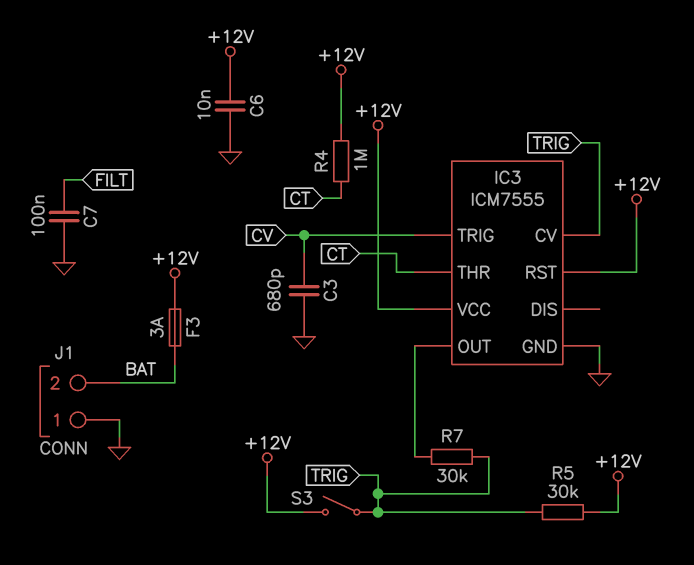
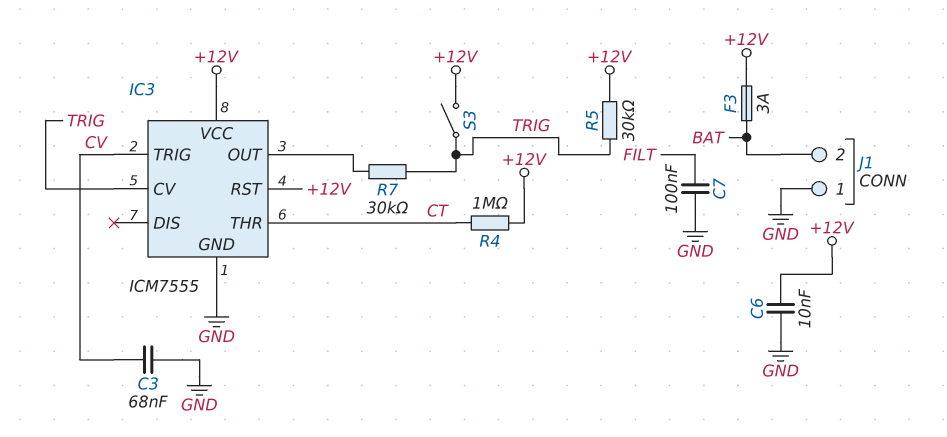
C3: 680pF (CV, GND) -> 68nF (CV, GND)

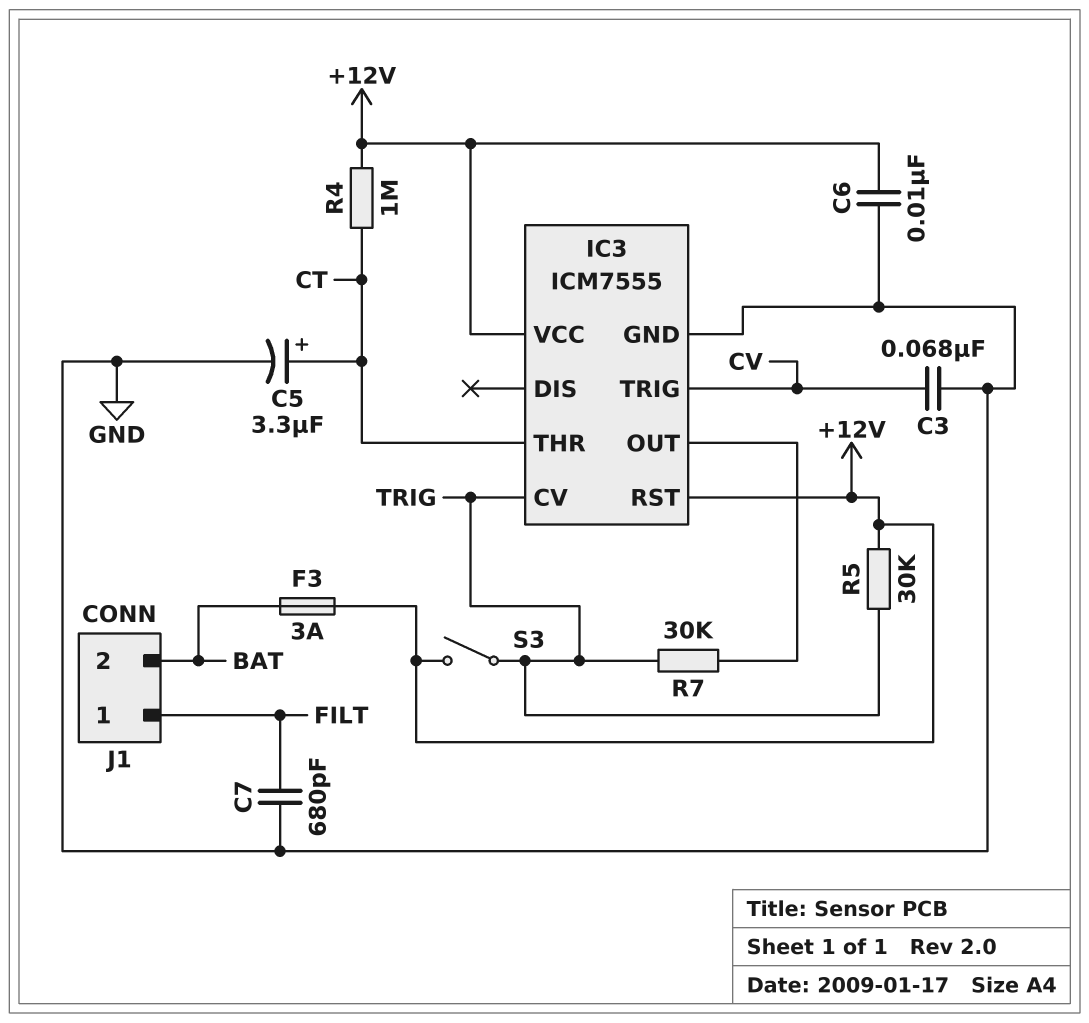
C5: none -> 3.3uF (plus CT, minus GND)
C7: 100nF (FILT, GND) -> 680pF (FILT, GND)
J1 pin 1: GND -> FILT

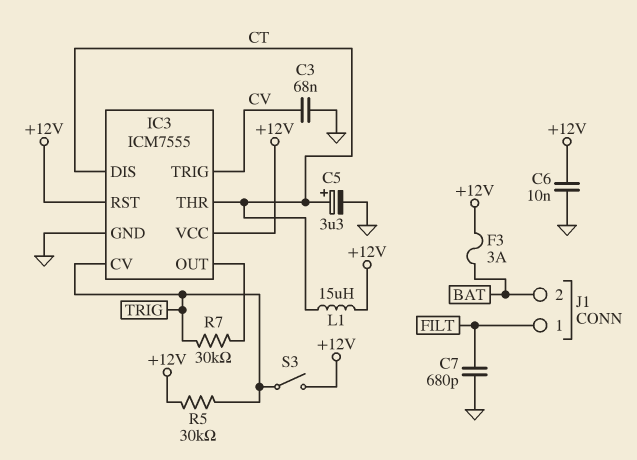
IC3 pin DIS: none -> CT
L1: none -> 15uH (+12V, CT)
R4: 1M (+12V, CT) -> none

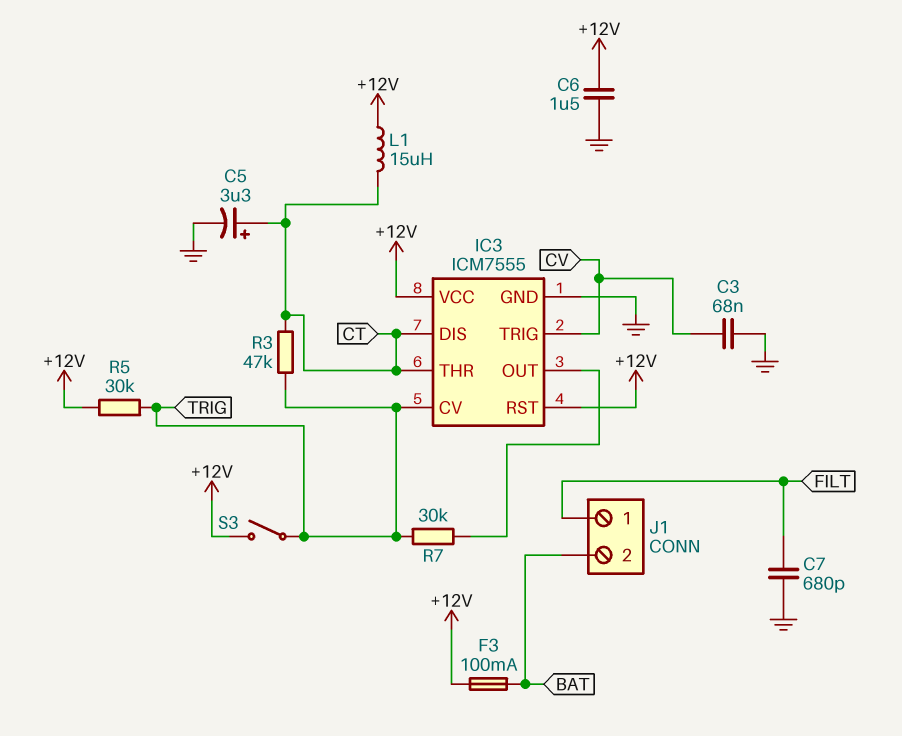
C6: 10nF (+12V, GND) -> 1.5uF (+12V, GND)
F3: 3A (+12V, BAT) -> 100mA (+12V, BAT)
R3: none -> 47k (CT, TRIG)

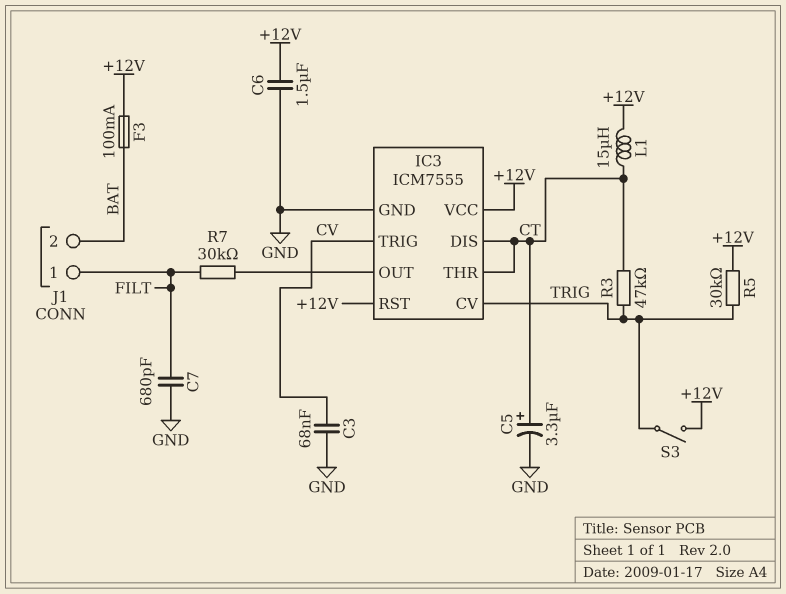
R7: 30k (IC3/OUT, TRIG) -> 30k (FILT, IC3/OUT)

